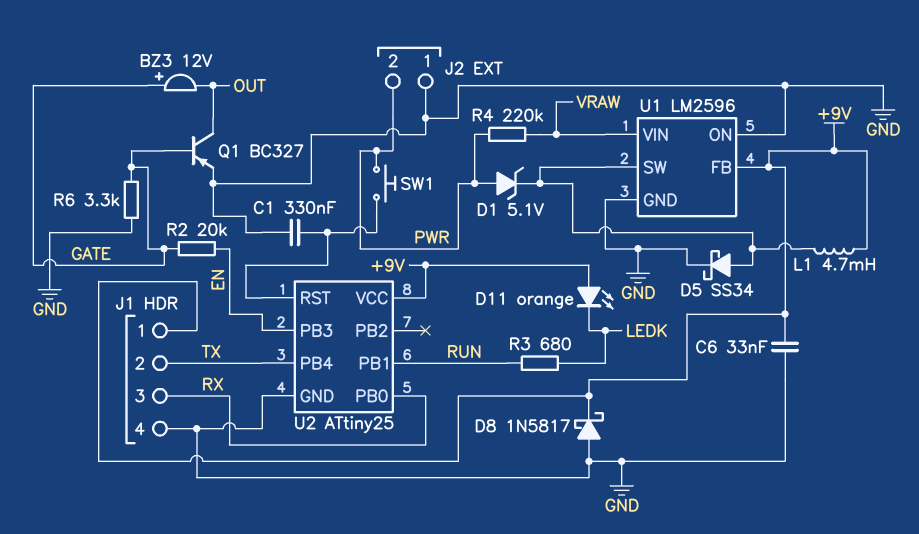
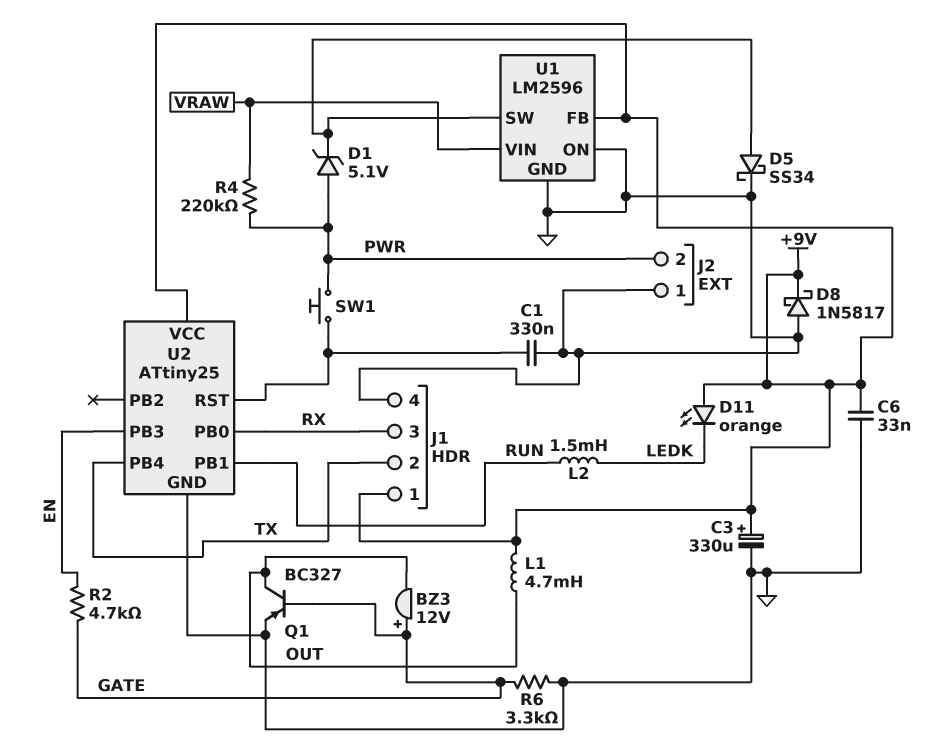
C3: none -> 330uF (plus +9V, minus GND)
L1: 4.7mH (+9V, U1/SW) -> 4.7mH (+9V, OUT)
L2: none -> 1.5mH (LEDK, RUN)
R2: 20k (EN, GATE) -> 4.7k (EN, GATE)
R3: 680 (LEDK, RUN) -> none

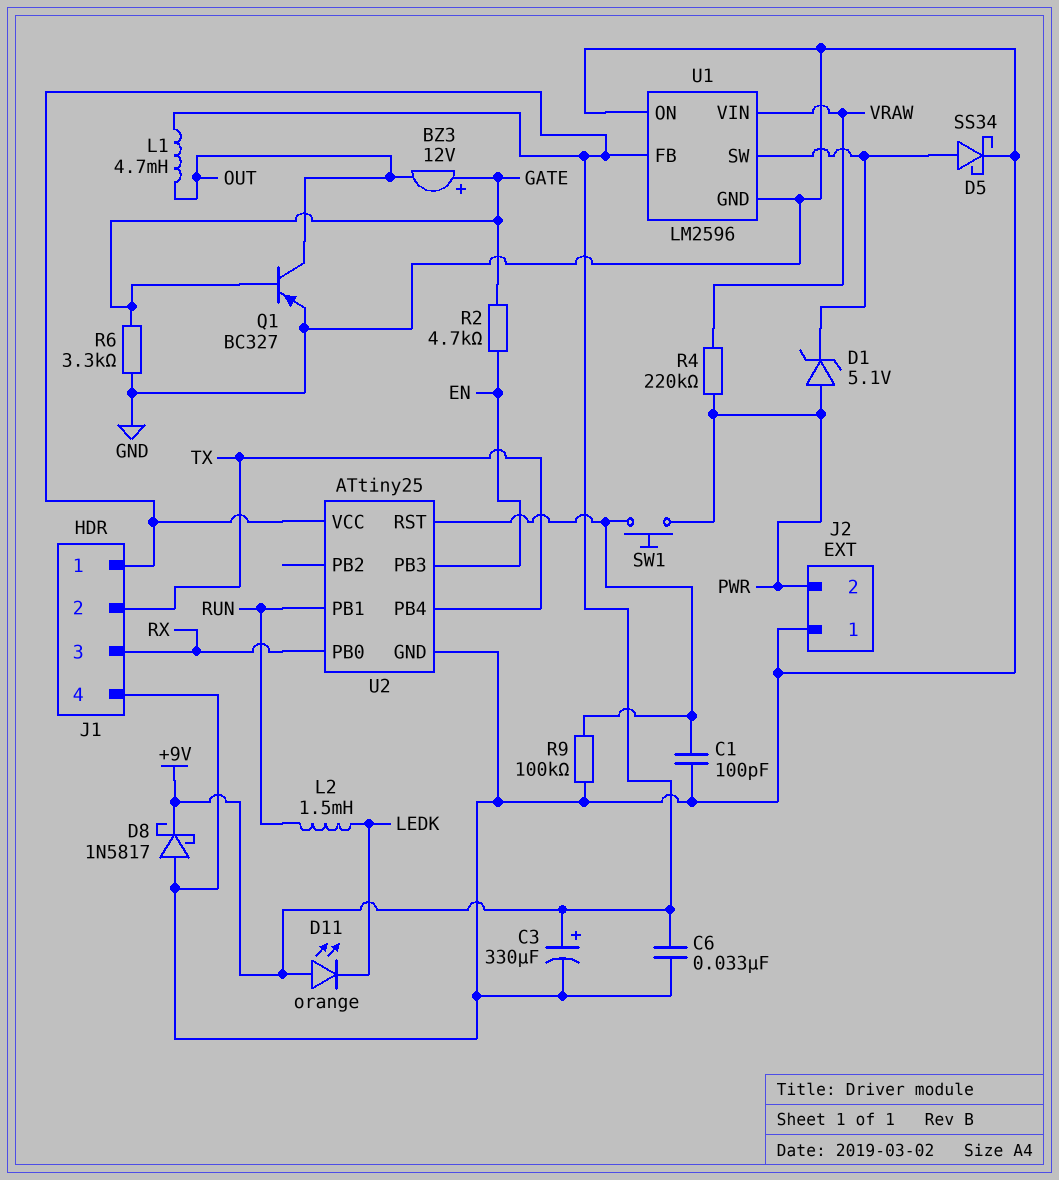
C1: 330nF (GND, U2/RST) -> 100pF (GND, U2/RST)
R9: none -> 100k (GND, U2/RST)

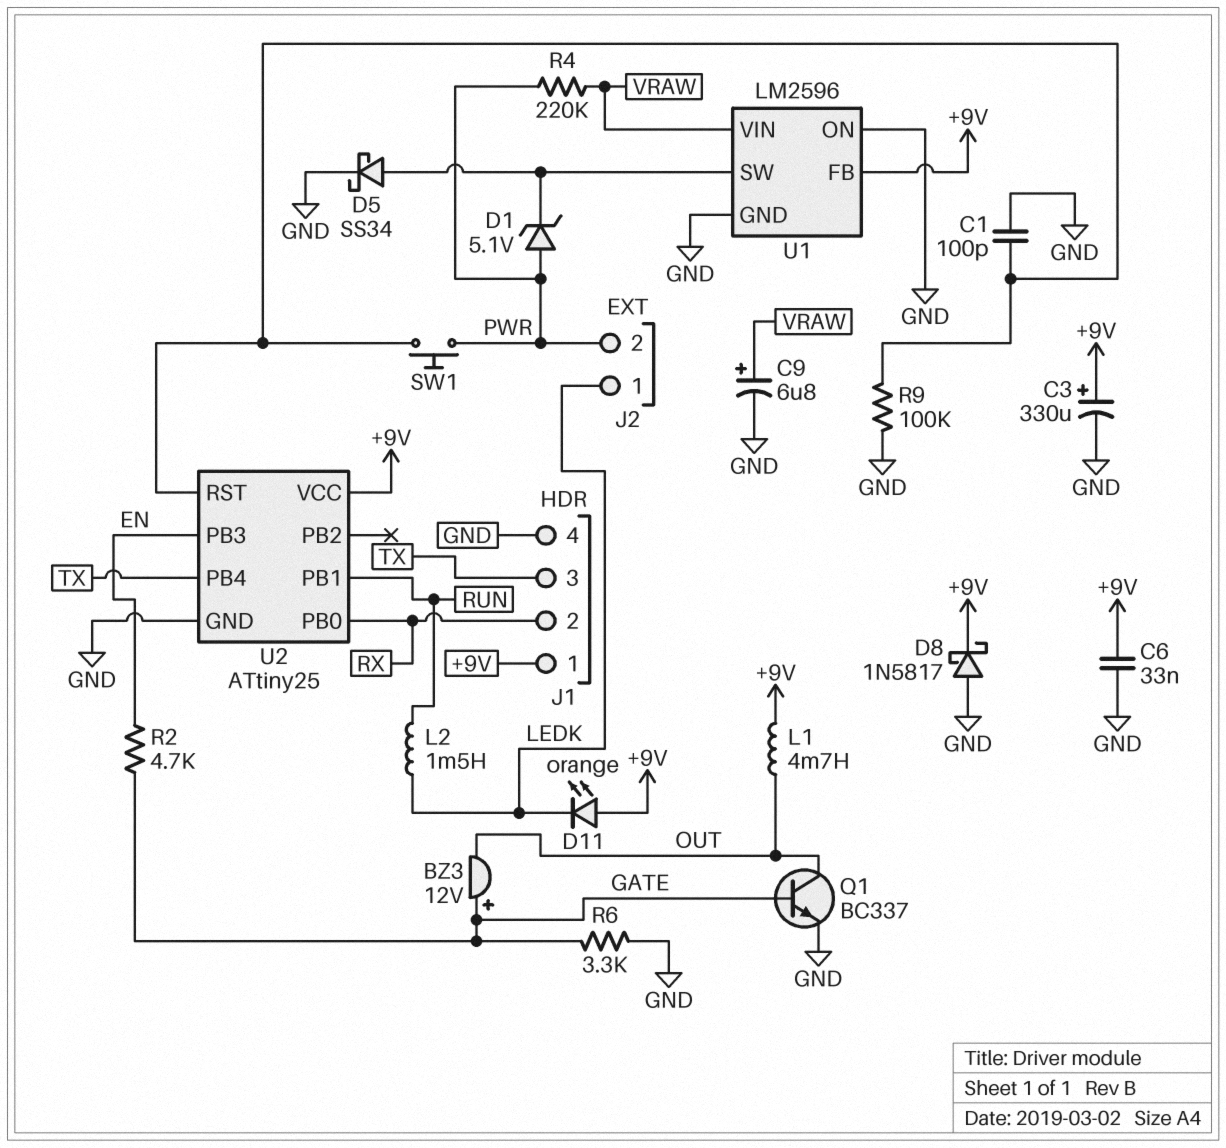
C9: none -> 6.8uF (plus VRAW, minus GND)
J1 pin 2: TX -> RX
J1 pin 3: RX -> TX
J2 pin 1: GND -> LEDK
Q1: PNP BC327 (B GATE, C OUT, E GND) -> NPN BC337 (B GATE, C OUT, E GND)

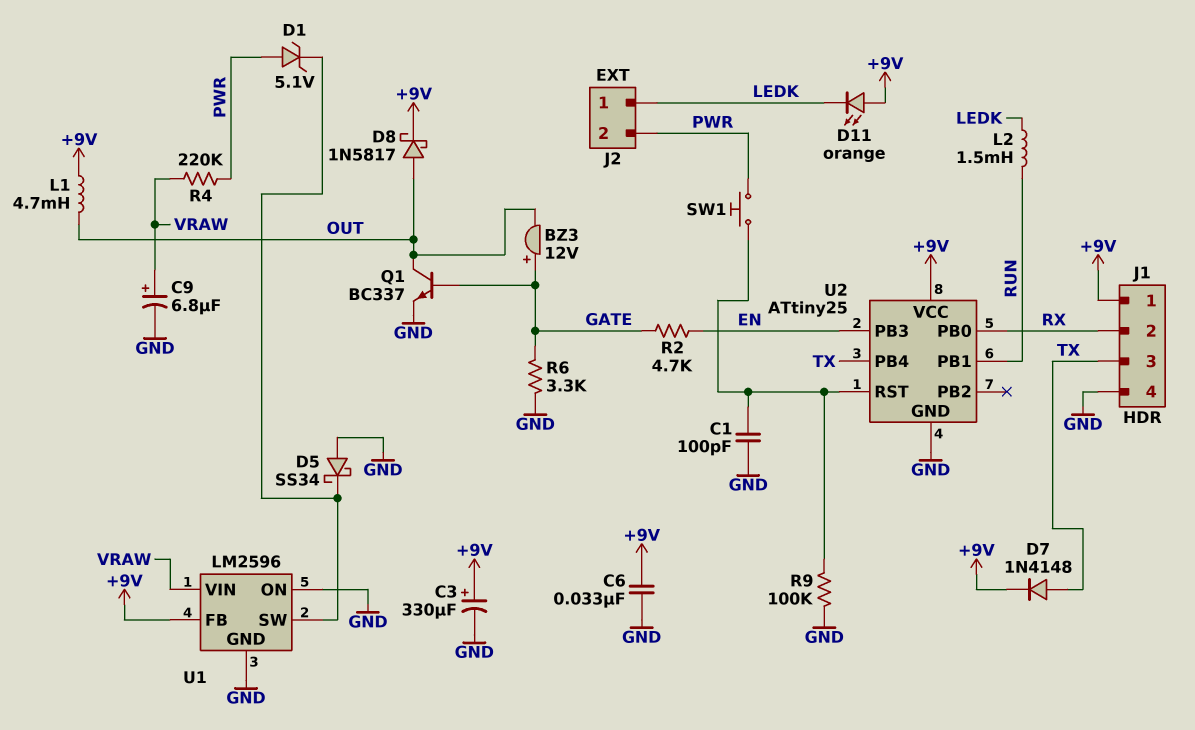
D5: schottky SS34 (A U1/SW, K GND) -> schottky SS34 (A GND, K U1/SW)
D7: none -> diode 1N4148 (A TX, K +9V)
D8: schottky 1N5817 (A GND, K +9V) -> schottky 1N5817 (A OUT, K +9V)

